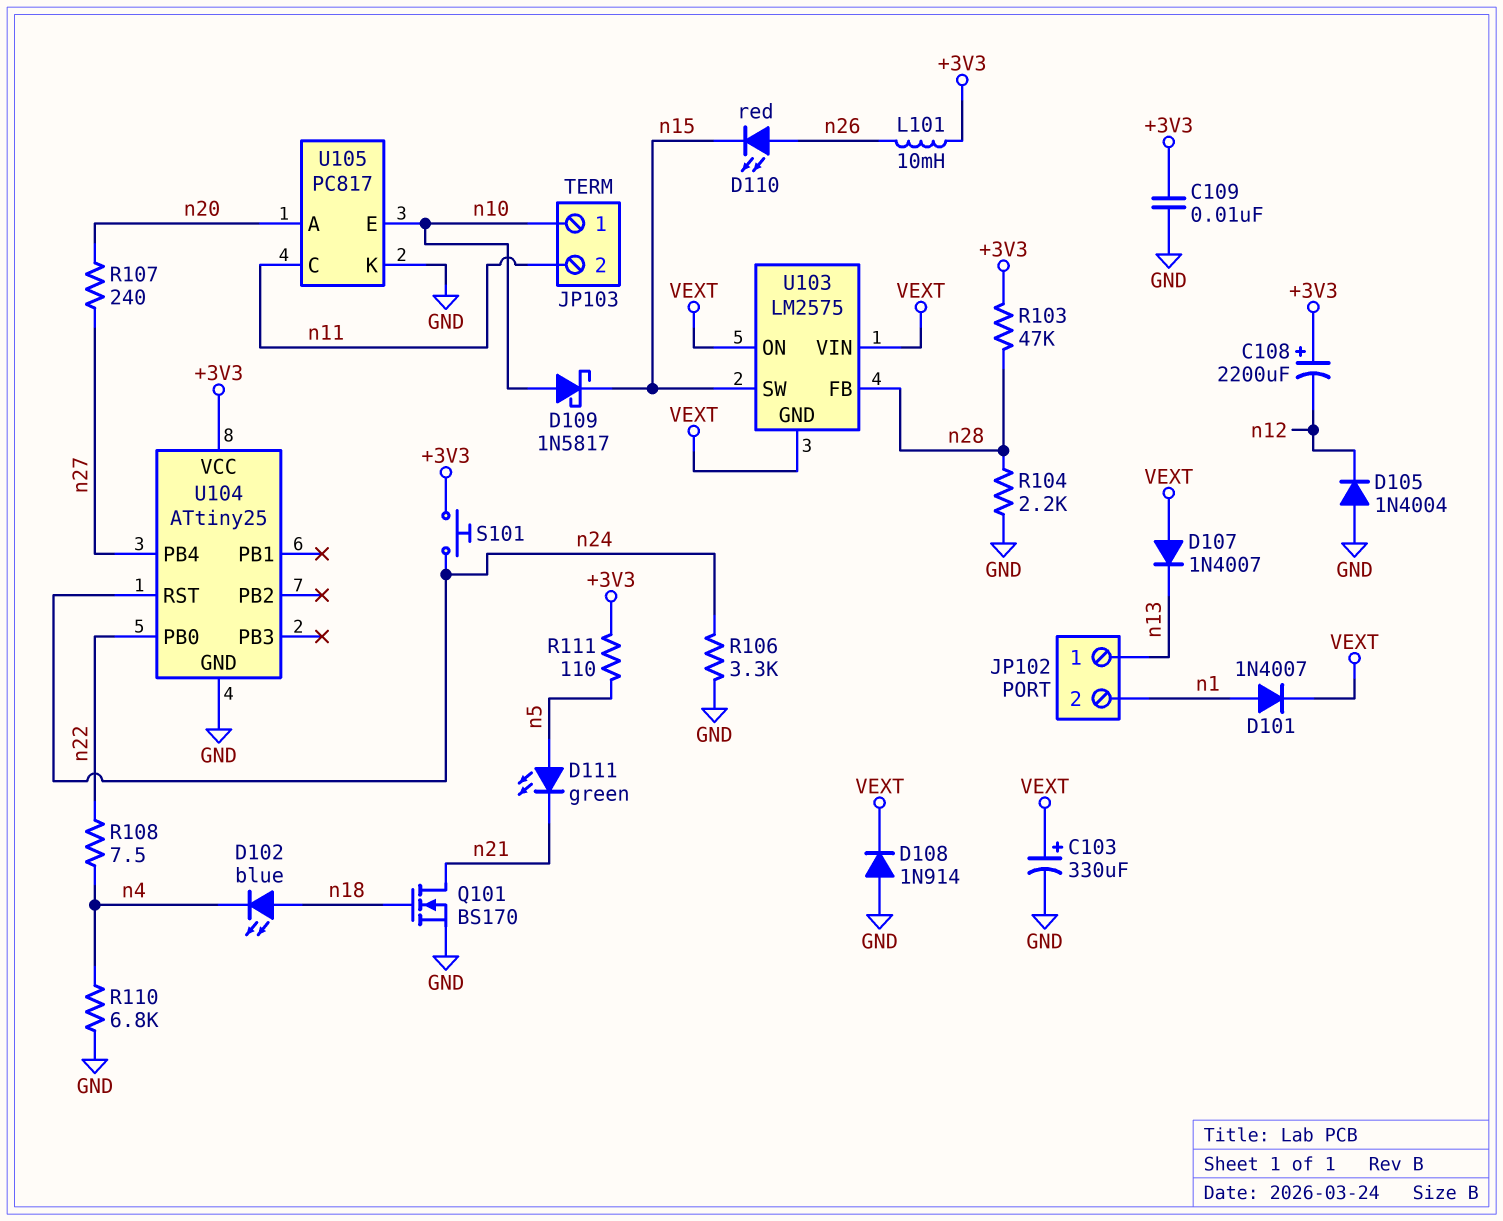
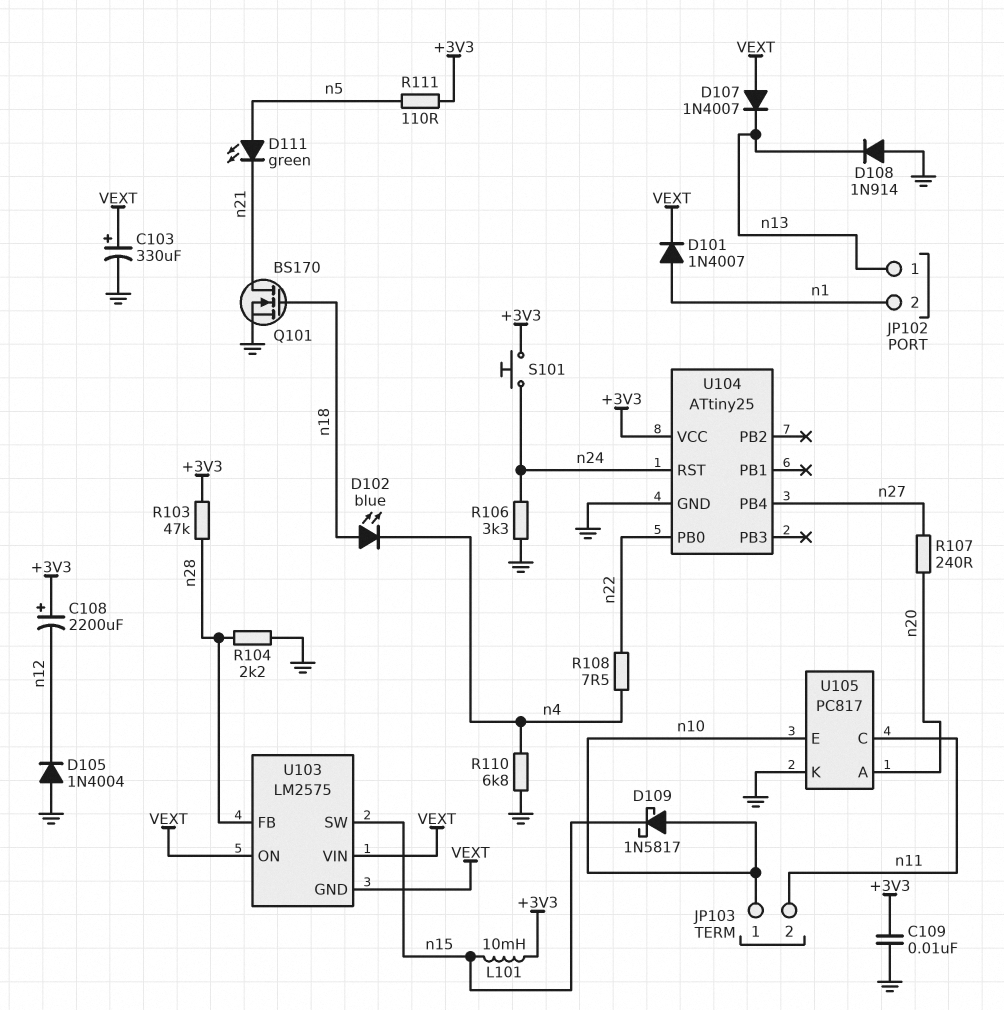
D108: diode 1N914 (A GND, K VEXT) -> diode 1N914 (A GND, K n13)
D110: LED red (A n26, K n15) -> none
L101: 10mH (+3V3, n26) -> 10mH (+3V3, n15)

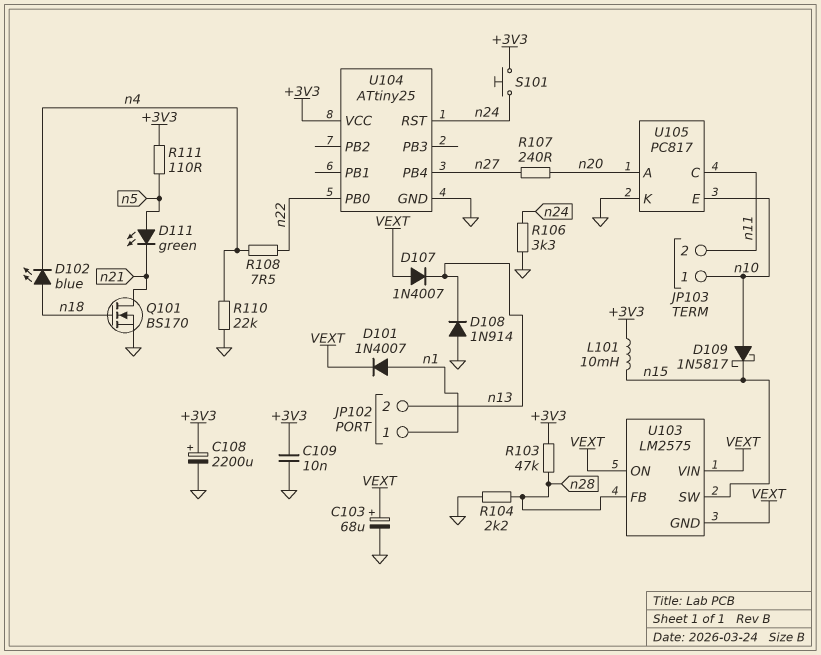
C103: 330uF (plus VEXT, minus GND) -> 68uF (plus VEXT, minus GND)
C108: 2200uF (plus +3V3, minus n12) -> 2200uF (plus +3V3, minus GND)
D105: diode 1N4004 (A GND, K n12) -> none
JP102 pin 1: n13 -> n1
JP102 pin 2: n1 -> n13
R110: 6.8k (GND, n4) -> 22k (GND, n4)

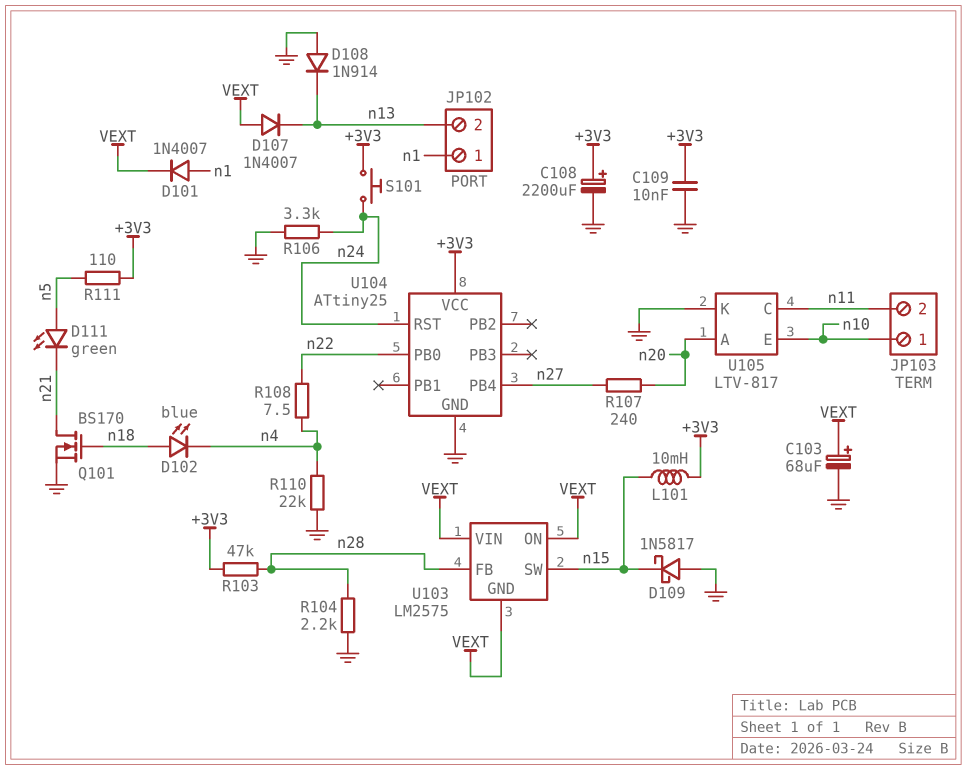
D109: schottky 1N5817 (A n10, K n15) -> schottky 1N5817 (A GND, K n15)
U105: PC817 -> LTV-817

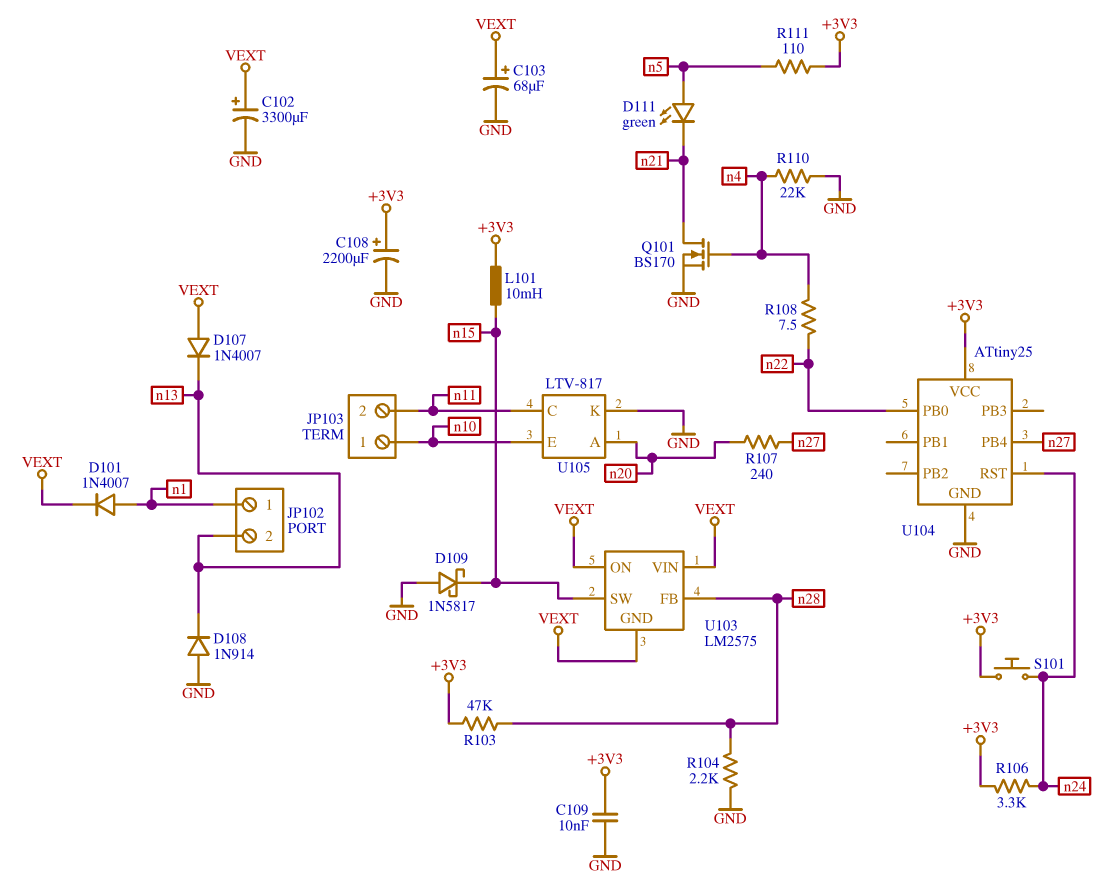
C102: none -> 3300uF (plus VEXT, minus GND)
D102: LED blue (A n18, K n4) -> none
Q101: NMOS BS170 (G n18, D n21, S GND) -> NMOS BS170 (G n4, D n21, S GND)
R106: 3.3k (GND, n24) -> 3.3k (+3V3, n24)

